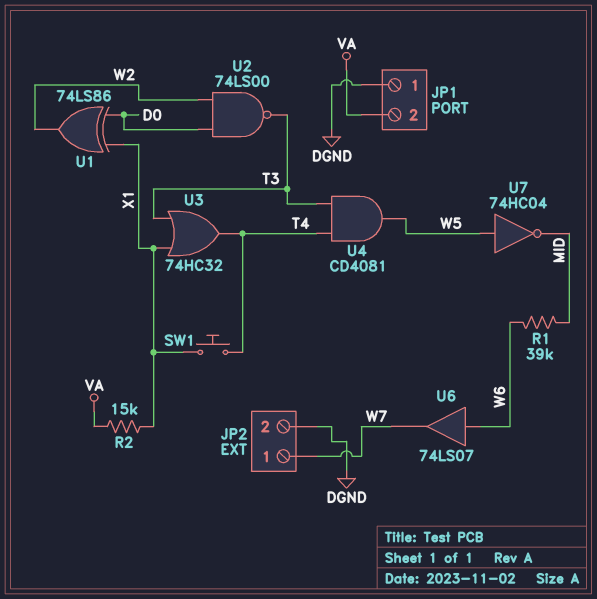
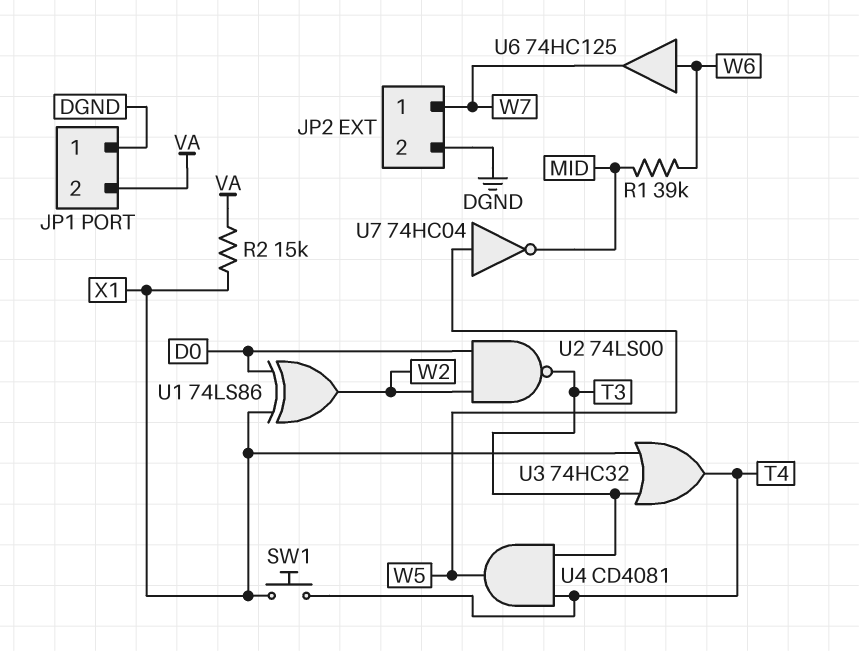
U6: buffer 74LS07 (in W6, out W7) -> buffer 74HC125 (in W6, out W7)

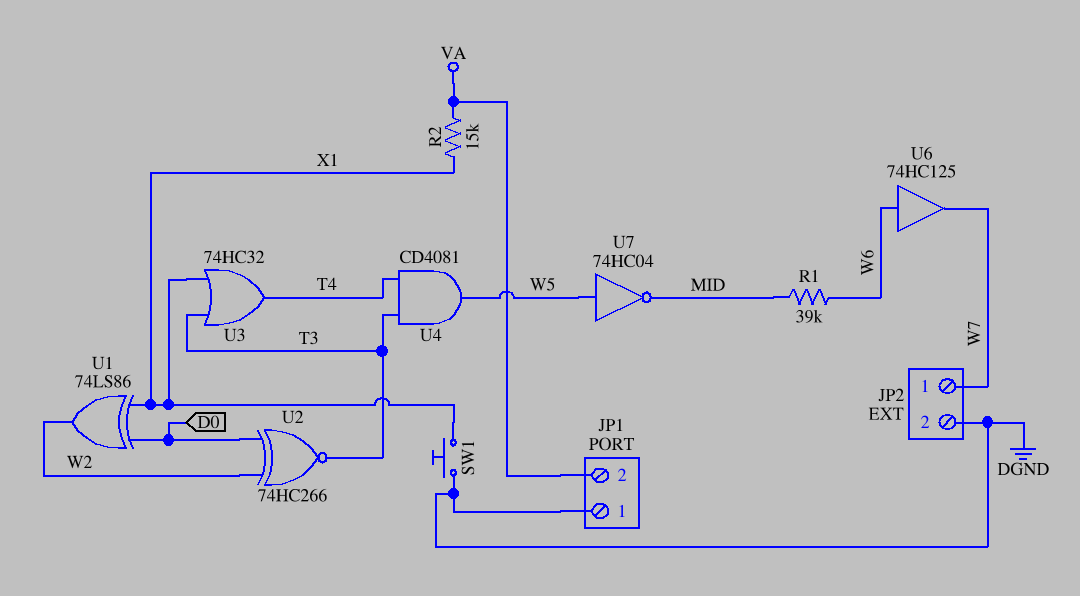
SW1: button (T4, X1) -> button (DGND, X1)
U2: NAND 74LS00 (in D0, in W2, out T3) -> XNOR 74HC266 (in D0, in W2, out T3)

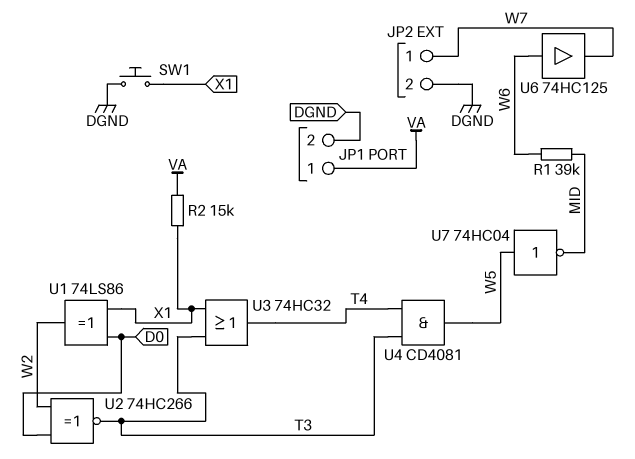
JP1 pin 1: DGND -> VA
JP1 pin 2: VA -> DGND

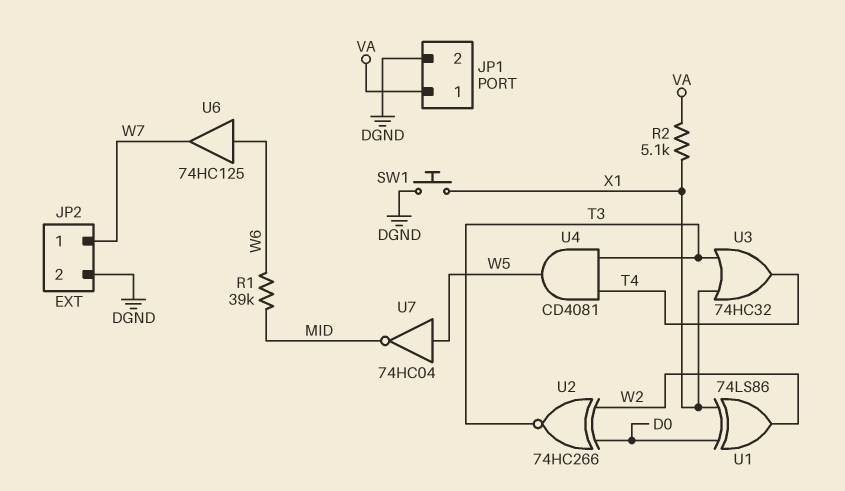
R2: 15k (VA, X1) -> 5.1k (VA, X1)

